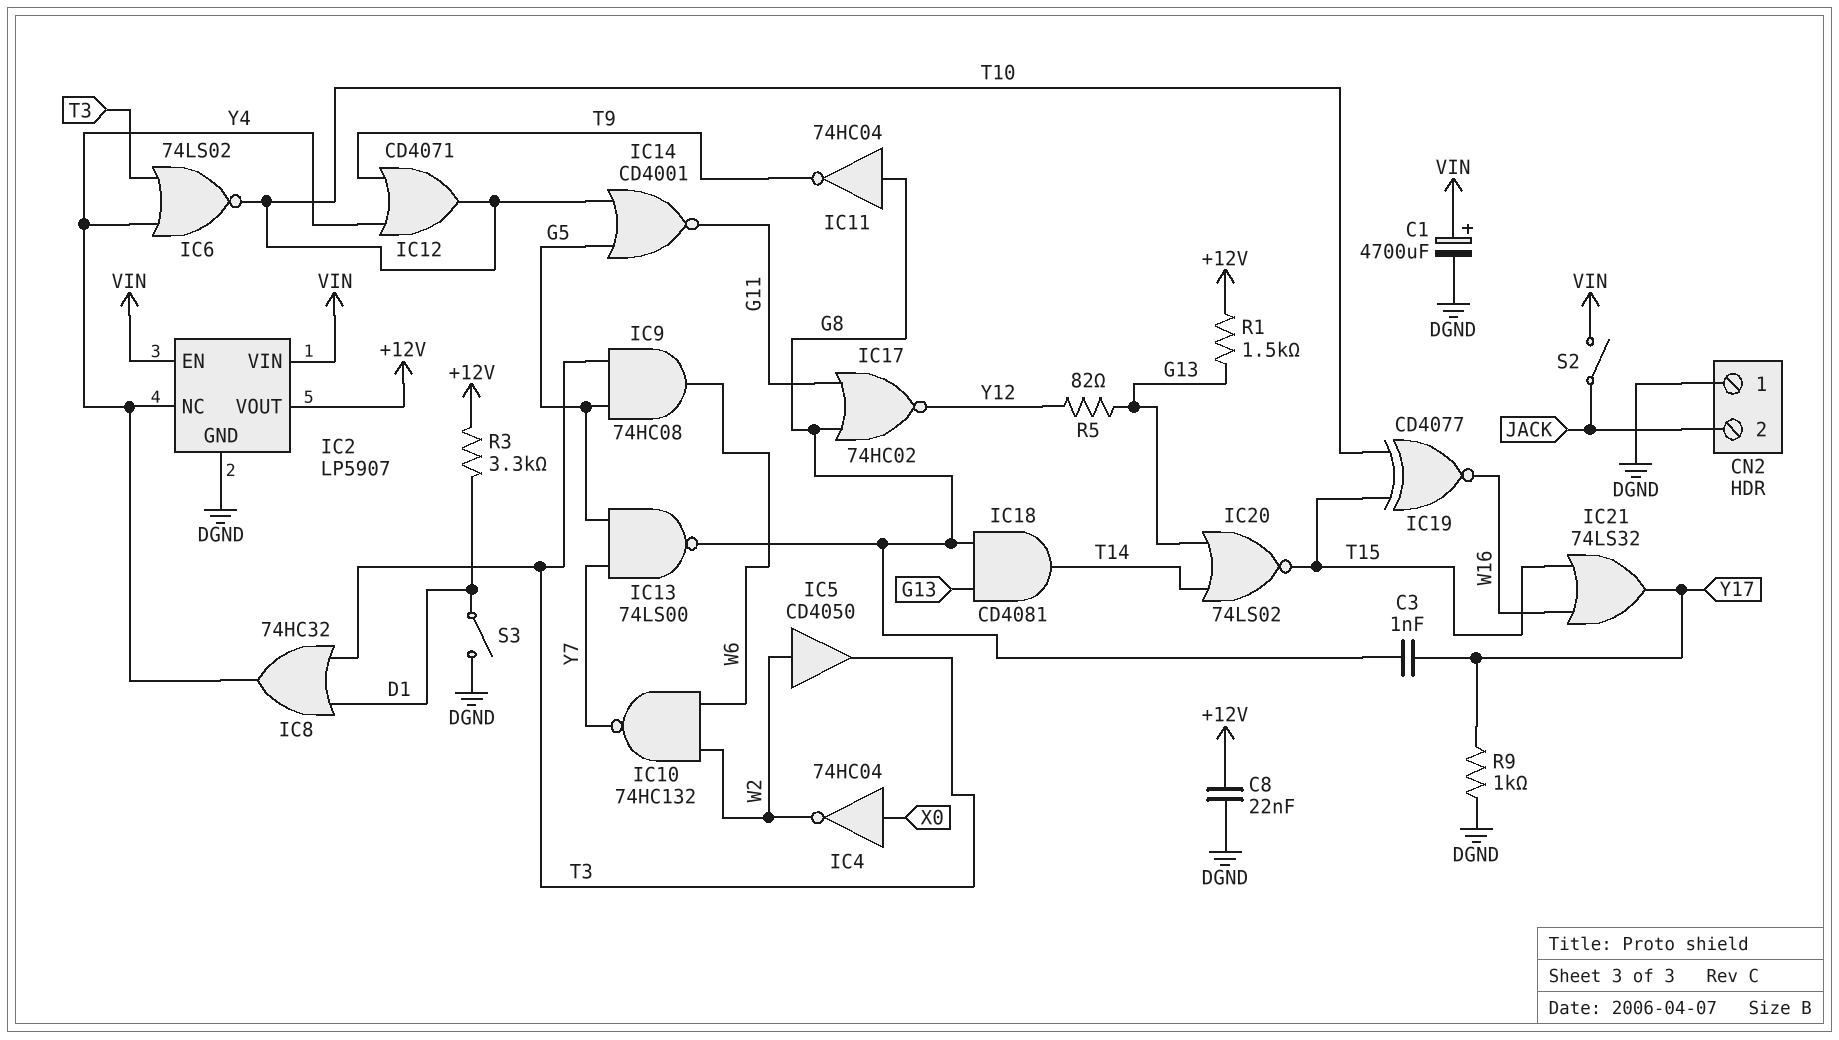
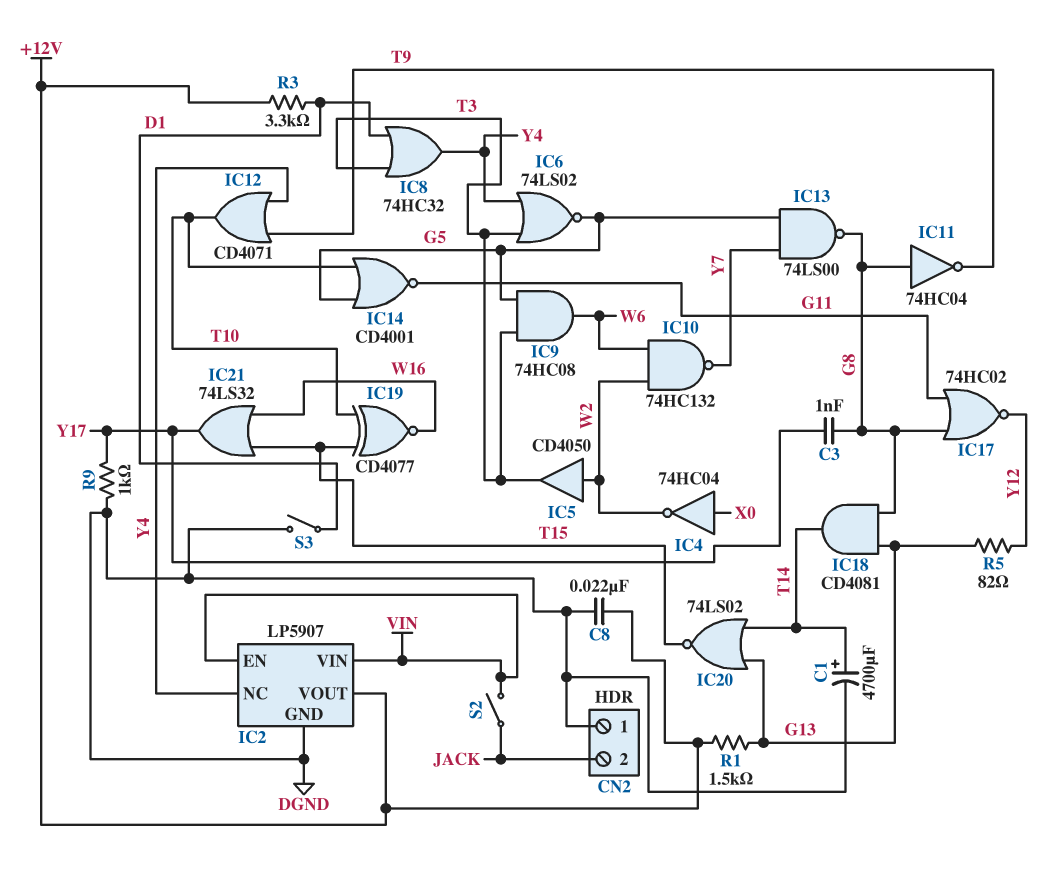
C1: 4700uF (plus VIN, minus DGND) -> 4700uF (plus T14, minus DGND)
IC6: NOR 74LS02 (in T3, in Y4, out T10) -> NOR 74LS02 (in T3, in Y4, out G5)

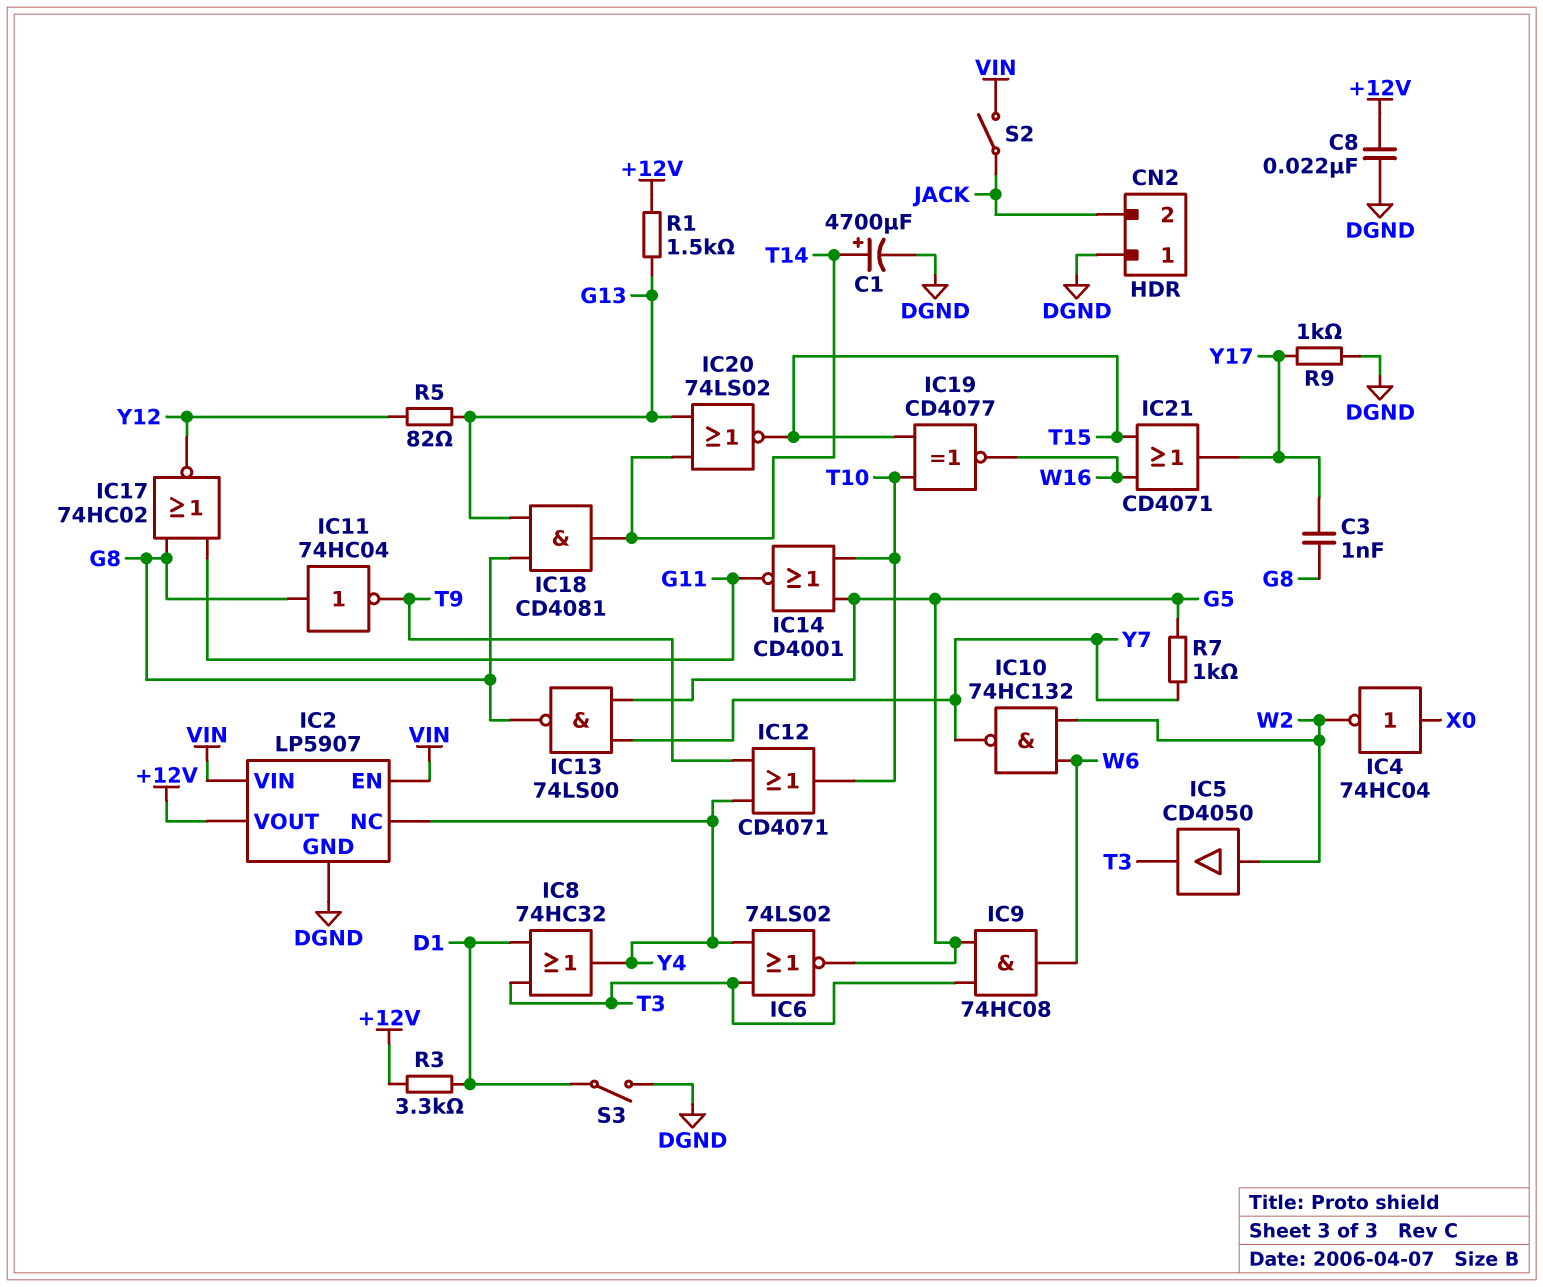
IC21: OR 74LS32 (in T15, in W16, out Y17) -> OR CD4071 (in T15, in W16, out Y17)
R7: none -> 1k (G5, Y7)

